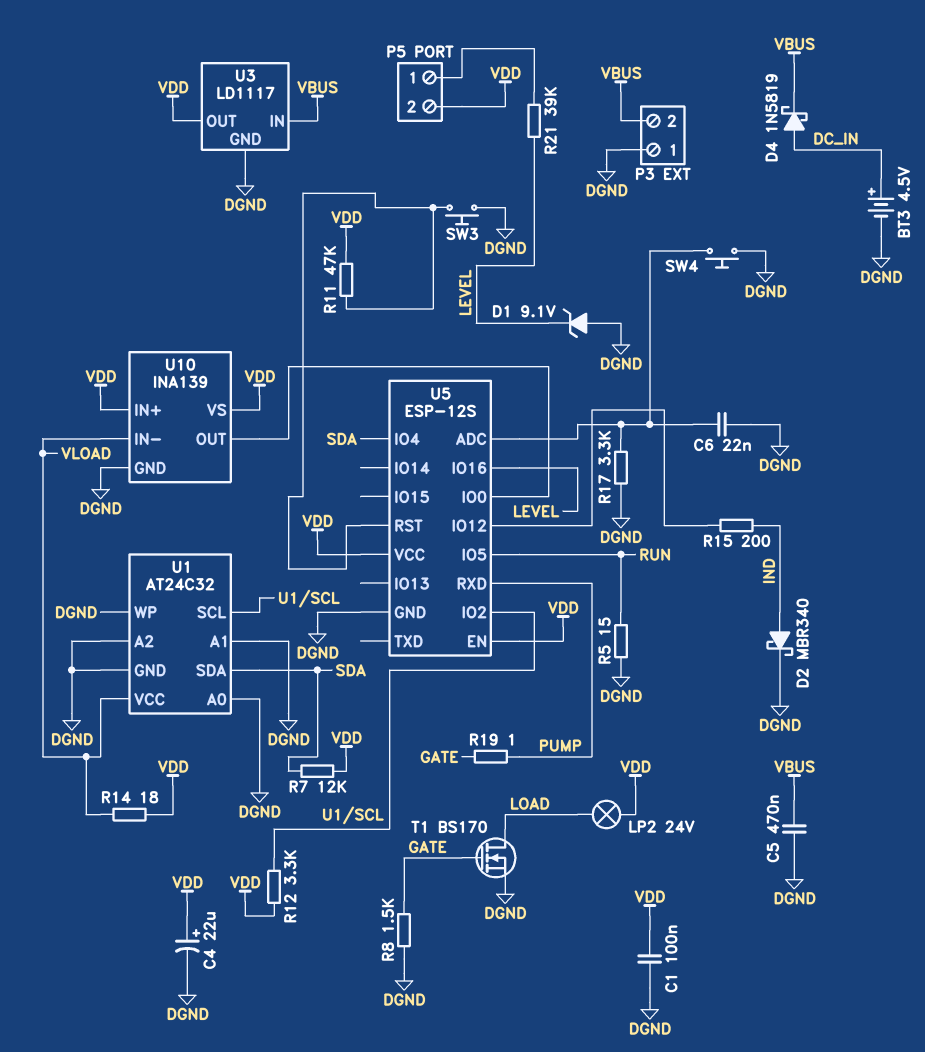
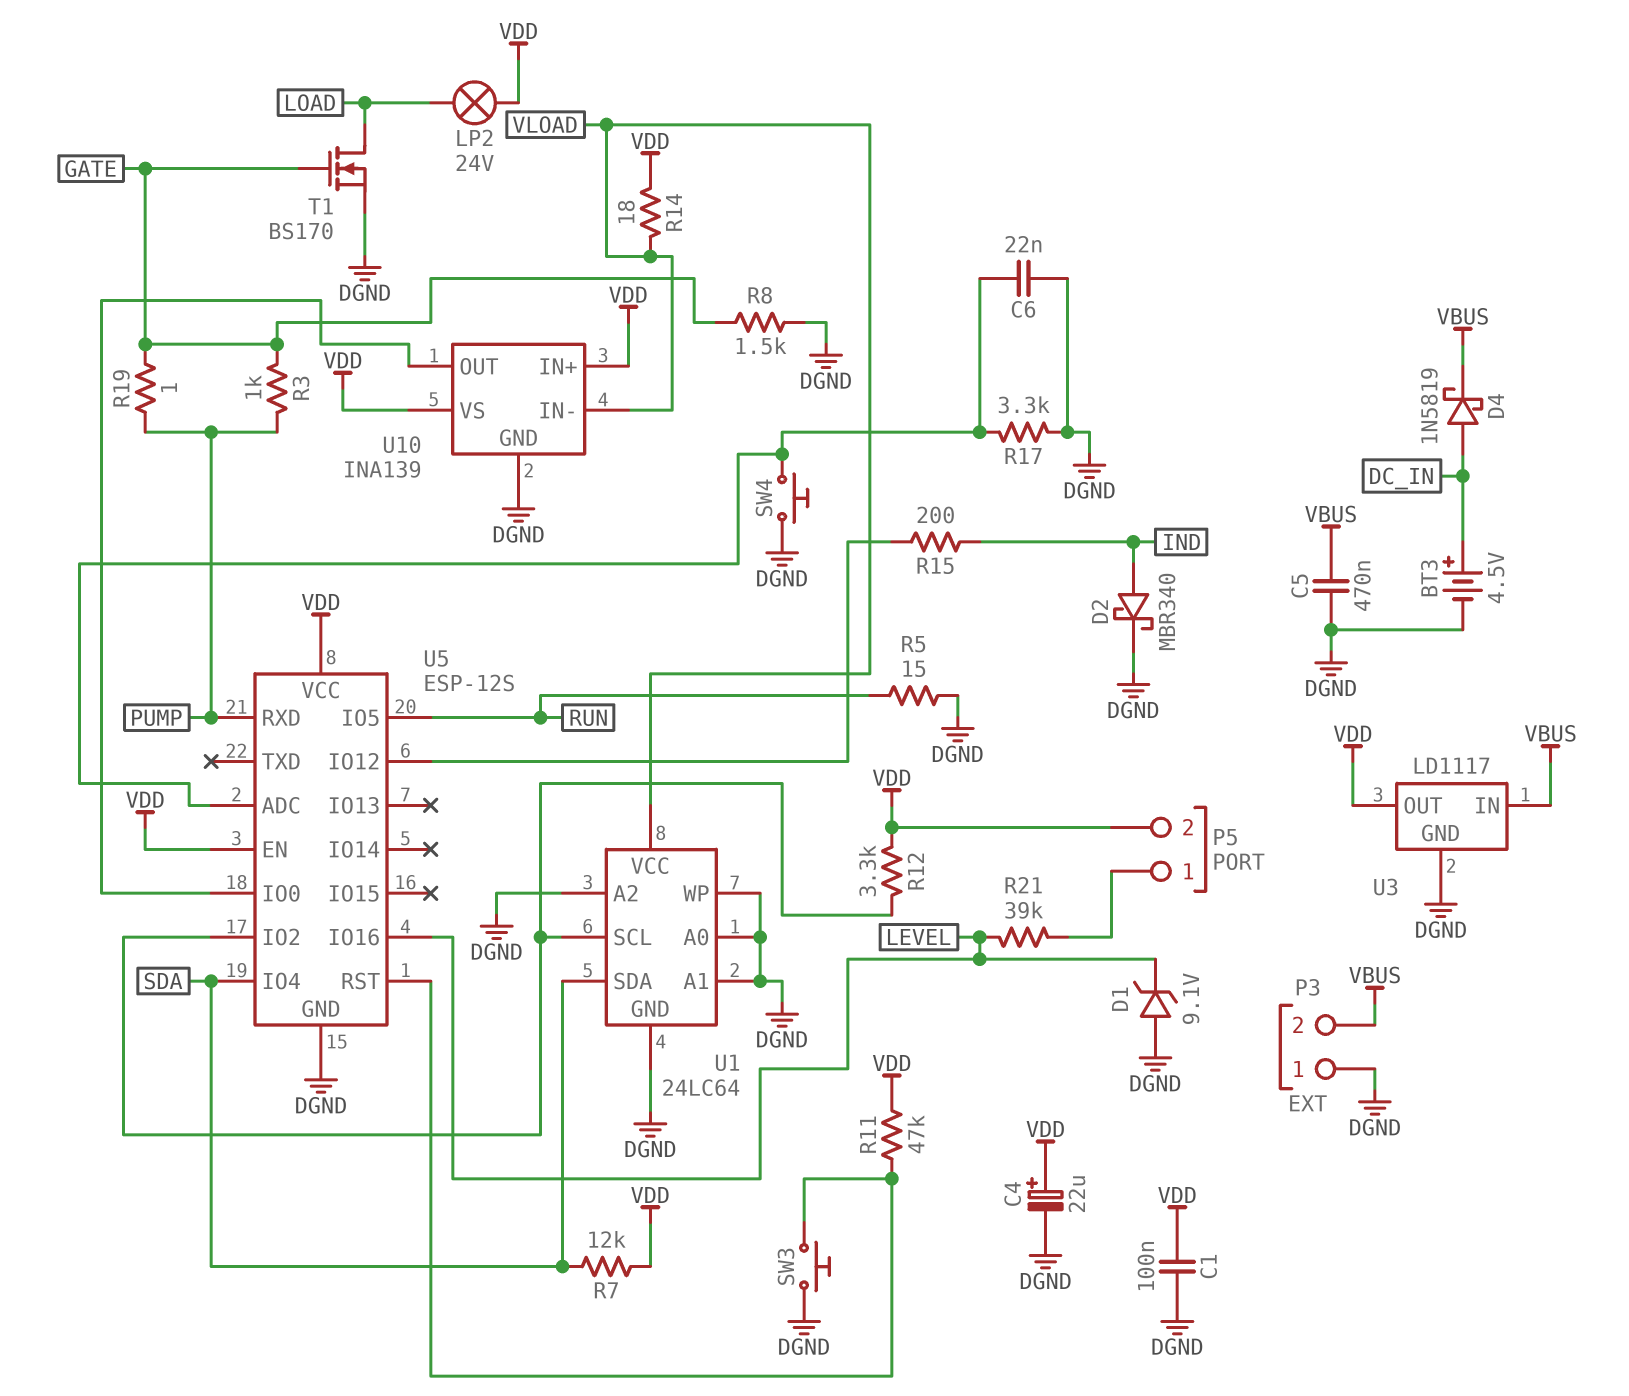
R3: none -> 1k (GATE, PUMP)
U1: AT24C32 -> 24LC64

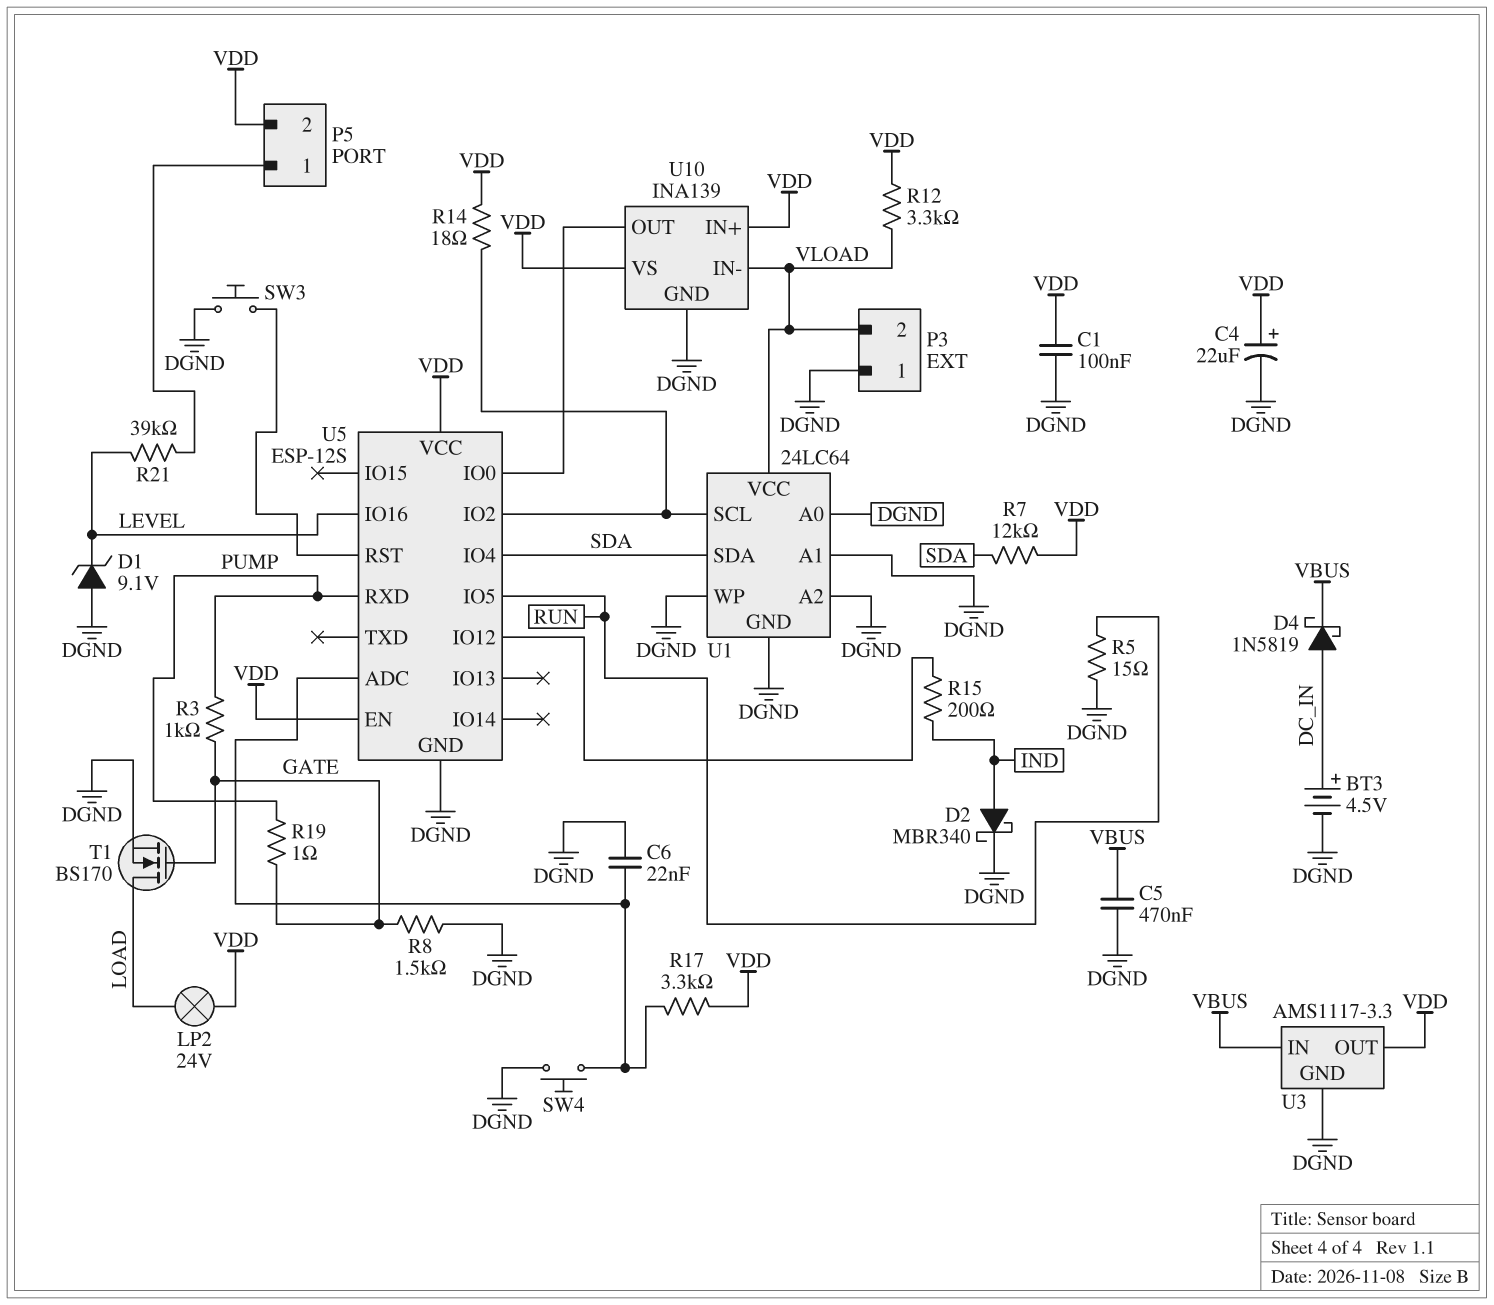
P3 pin 2: VBUS -> VLOAD
R11: 47k (U5/RST, VDD) -> none
R12: 3.3k (U1/SCL, VDD) -> 3.3k (VDD, VLOAD)
R14: 18 (VDD, VLOAD) -> 18 (U1/SCL, VDD)
R17: 3.3k (DGND, U5/ADC) -> 3.3k (U5/ADC, VDD)
U3: LD1117 -> AMS1117-3.3

